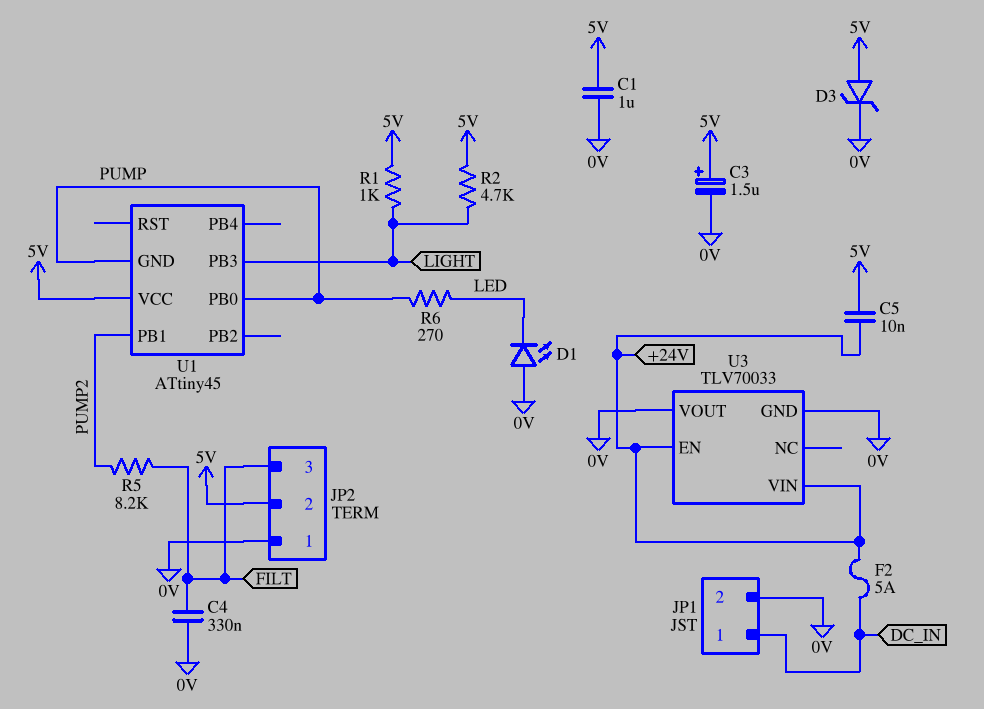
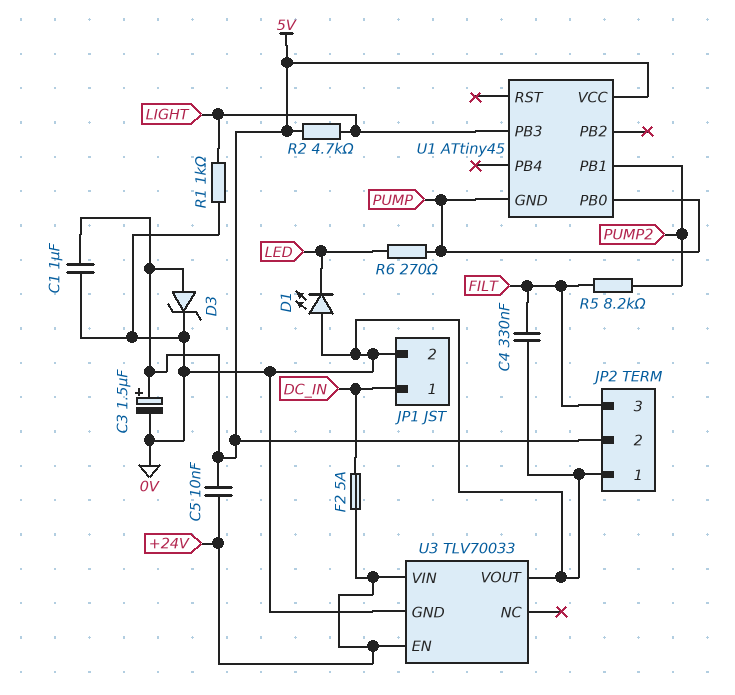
R1: 1k (5V, LIGHT) -> 1k (0V, LIGHT)

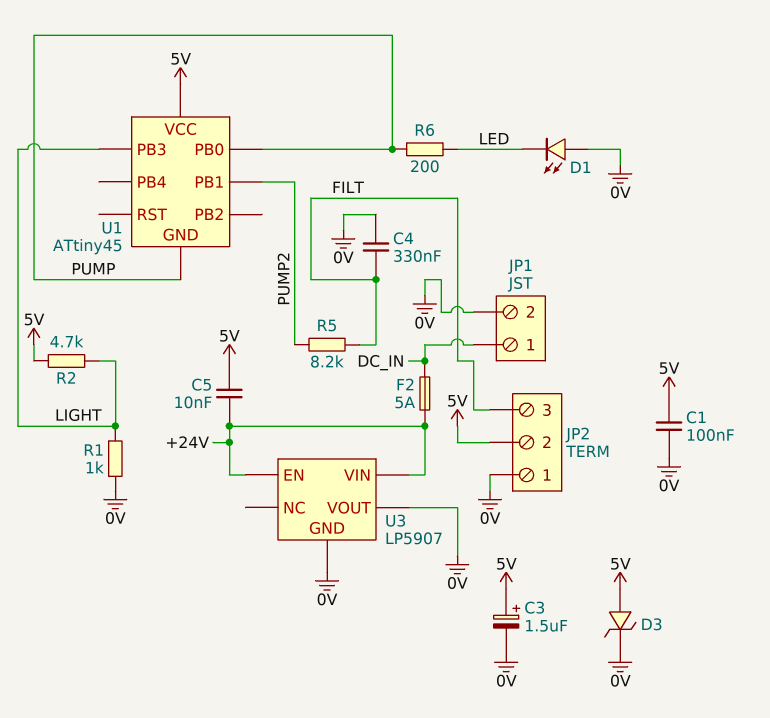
C1: 1uF (0V, 5V) -> 100nF (0V, 5V)
R6: 270 (LED, PUMP) -> 200 (LED, PUMP)
U3: TLV70033 -> LP5907

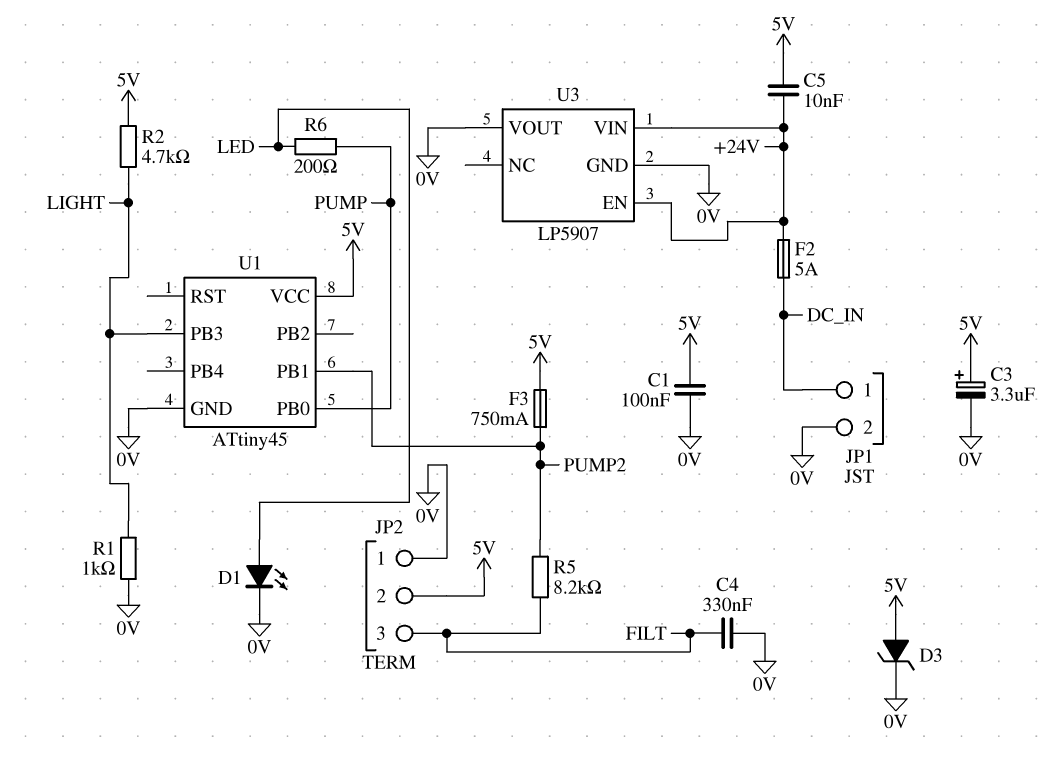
C3: 1.5uF (plus 5V, minus 0V) -> 3.3uF (plus 5V, minus 0V)
D1: LED (A 0V, K LED) -> LED (A LED, K 0V)
F3: none -> 750mA (5V, PUMP2)
U1 pin GND: PUMP -> 0V

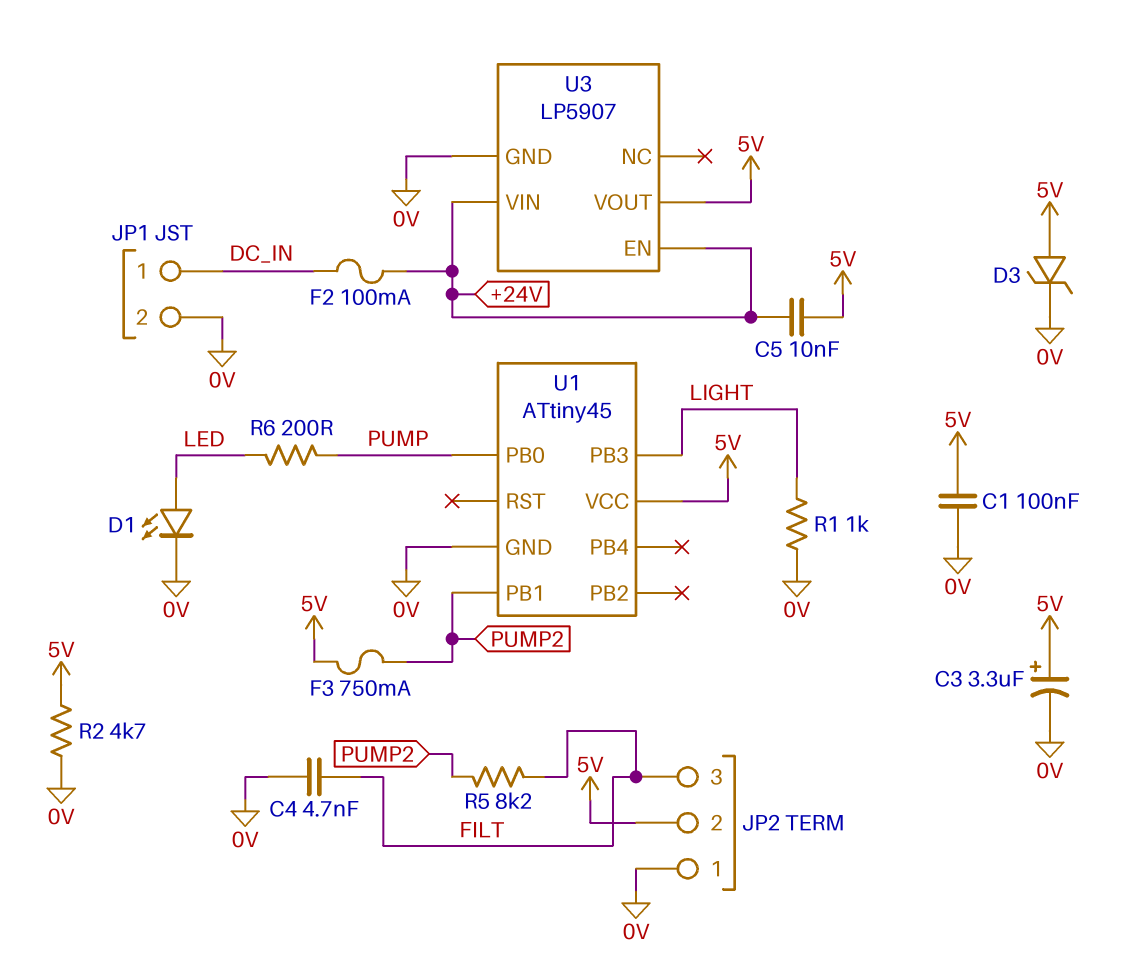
C4: 330nF (0V, FILT) -> 4.7nF (0V, FILT)
F2: 5A (+24V, DC_IN) -> 100mA (+24V, DC_IN)
R2: 4.7k (5V, LIGHT) -> 4.7k (0V, 5V)
U3 pin VOUT: 0V -> 5V

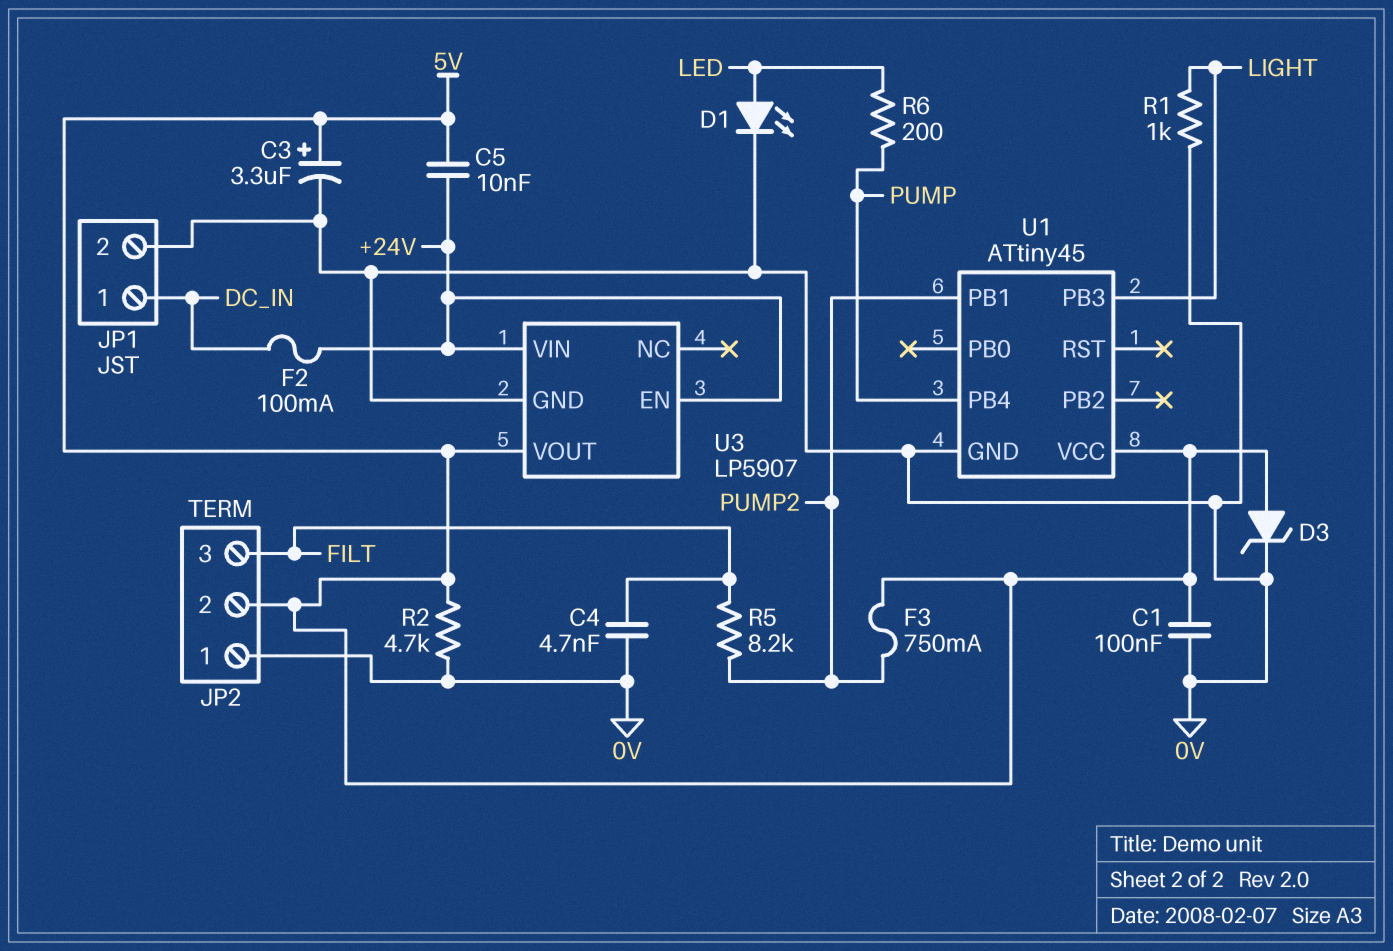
U1 pin PB0: PUMP -> none
U1 pin PB4: none -> PUMP

